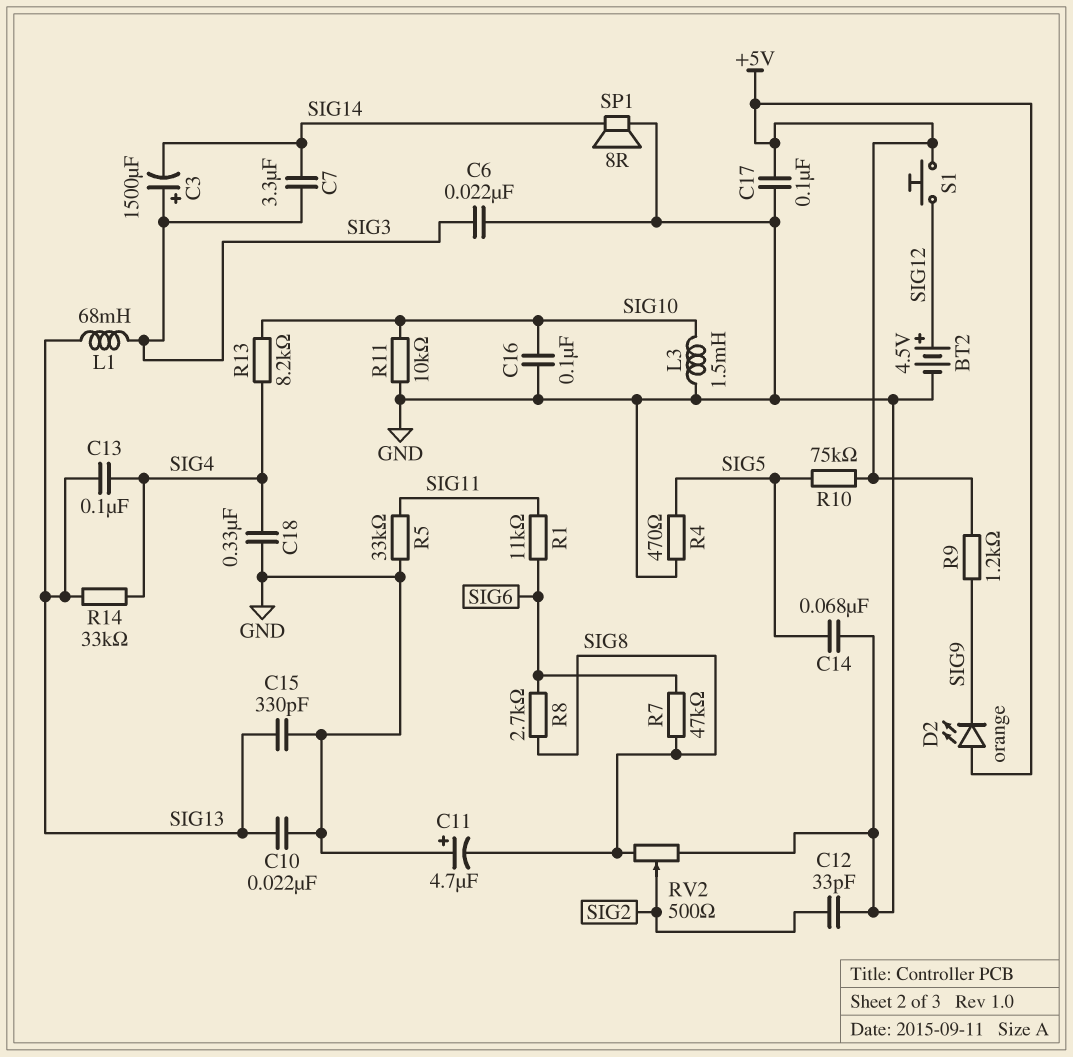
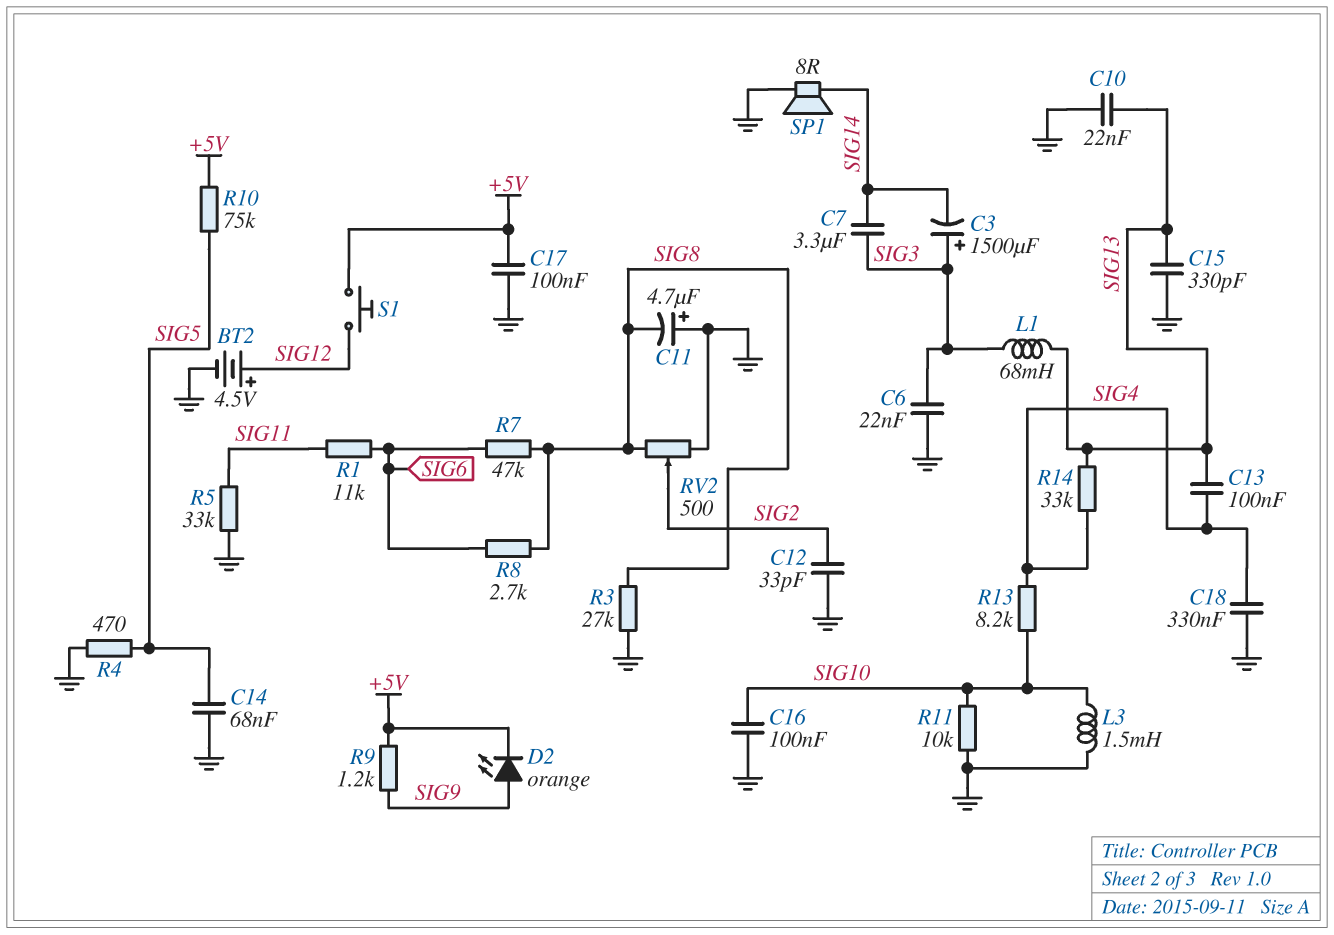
D2: LED orange (A +5V, K SIG9) -> LED orange (A SIG9, K +5V)
R3: none -> 27k (GND, SIG8)

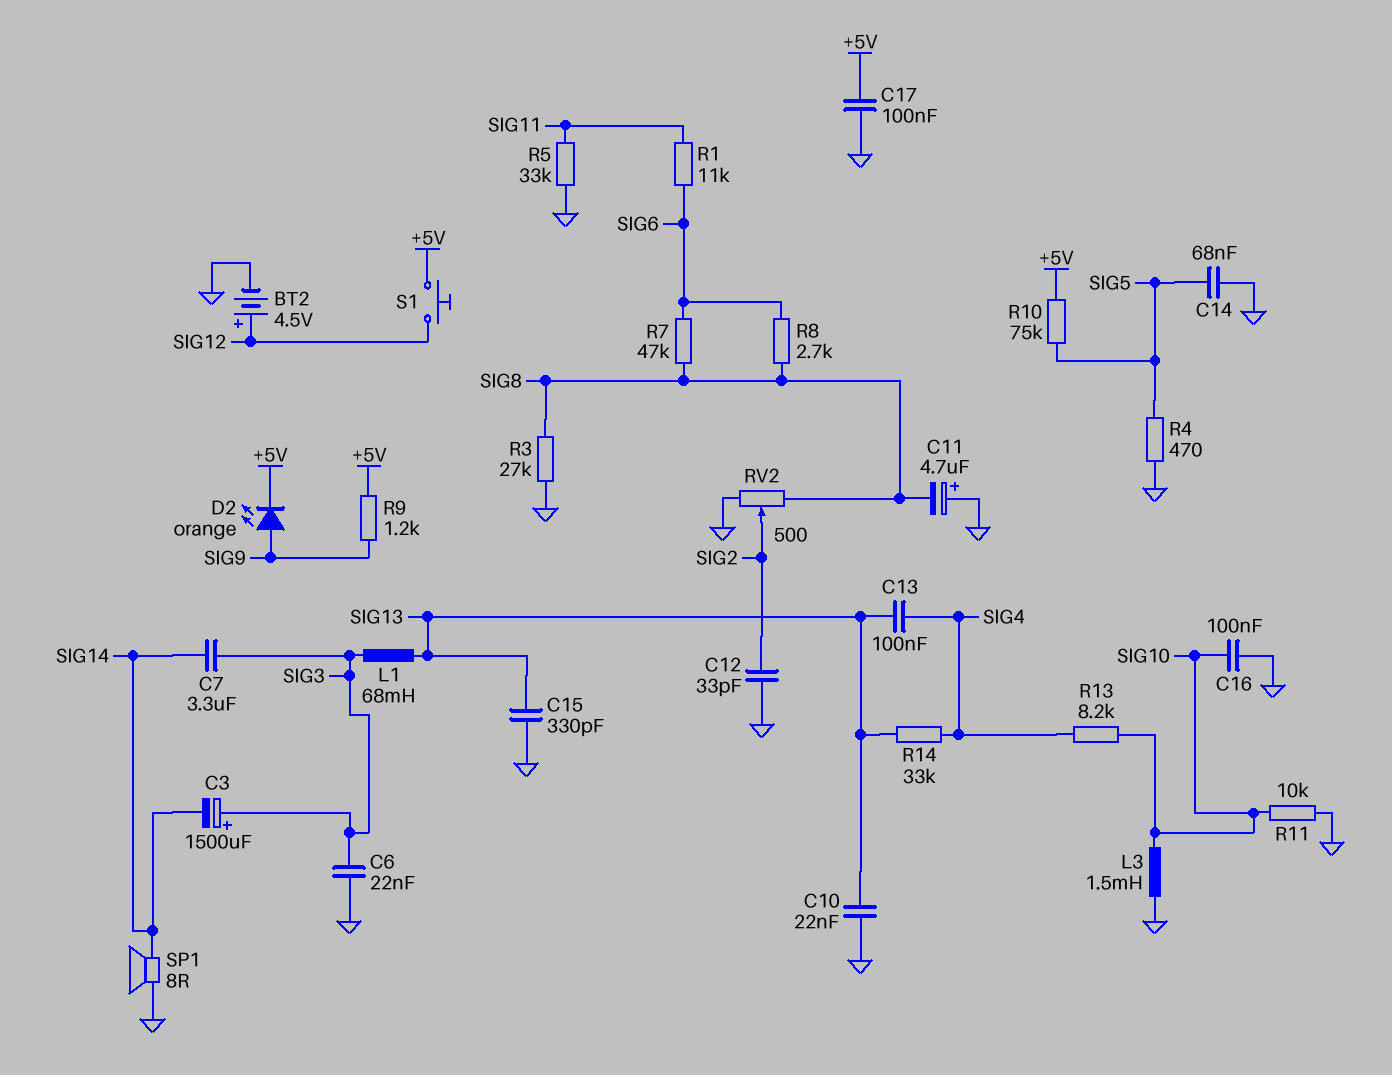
C18: 330nF (GND, SIG4) -> none

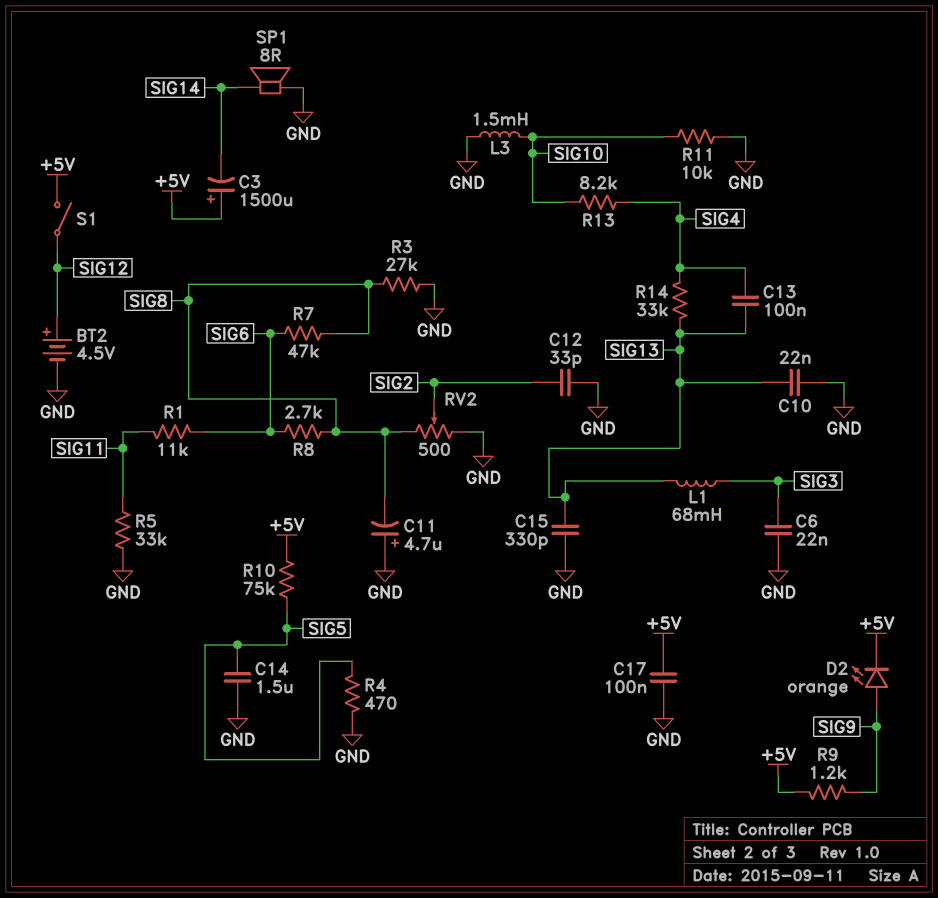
C3: 1500uF (plus SIG3, minus SIG14) -> 1500uF (plus +5V, minus SIG14)
C7: 3.3uF (SIG3, SIG14) -> none
C14: 68nF (GND, SIG5) -> 1.5uF (GND, SIG5)
C16: 100nF (GND, SIG10) -> none
S1: button (+5V, SIG12) -> switch (+5V, SIG12)

